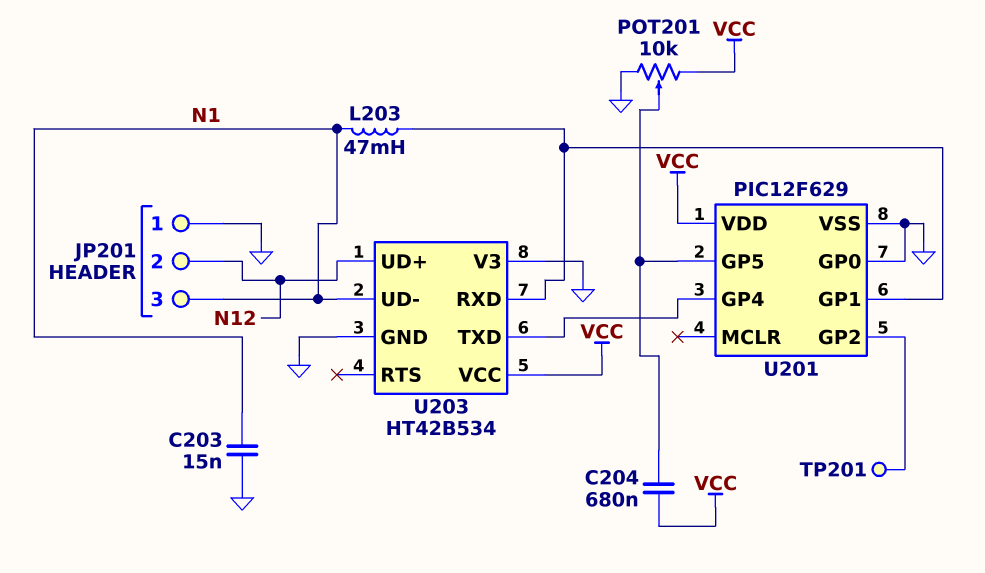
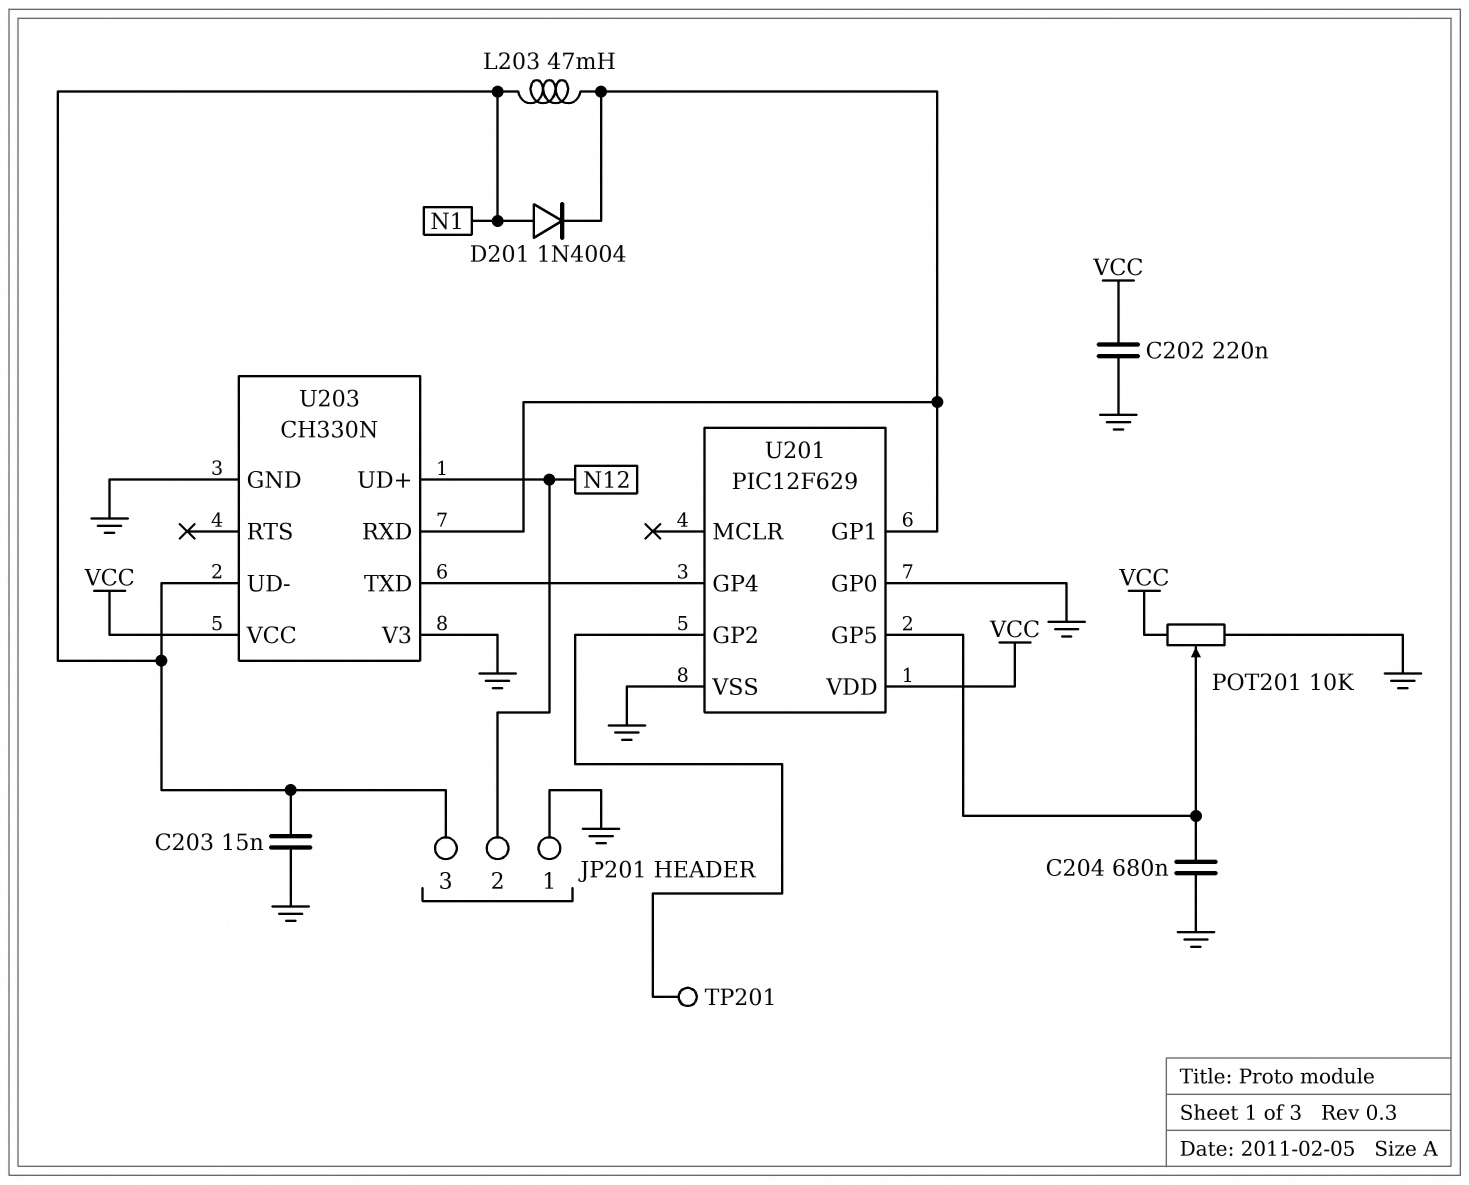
C202: none -> 220nF (GND, VCC)
C204: 680nF (U201/GP5, VCC) -> 680nF (GND, U201/GP5)
D201: none -> diode 1N4004 (A N1, K U201/GP1)
U203: HT42B534 -> CH330N

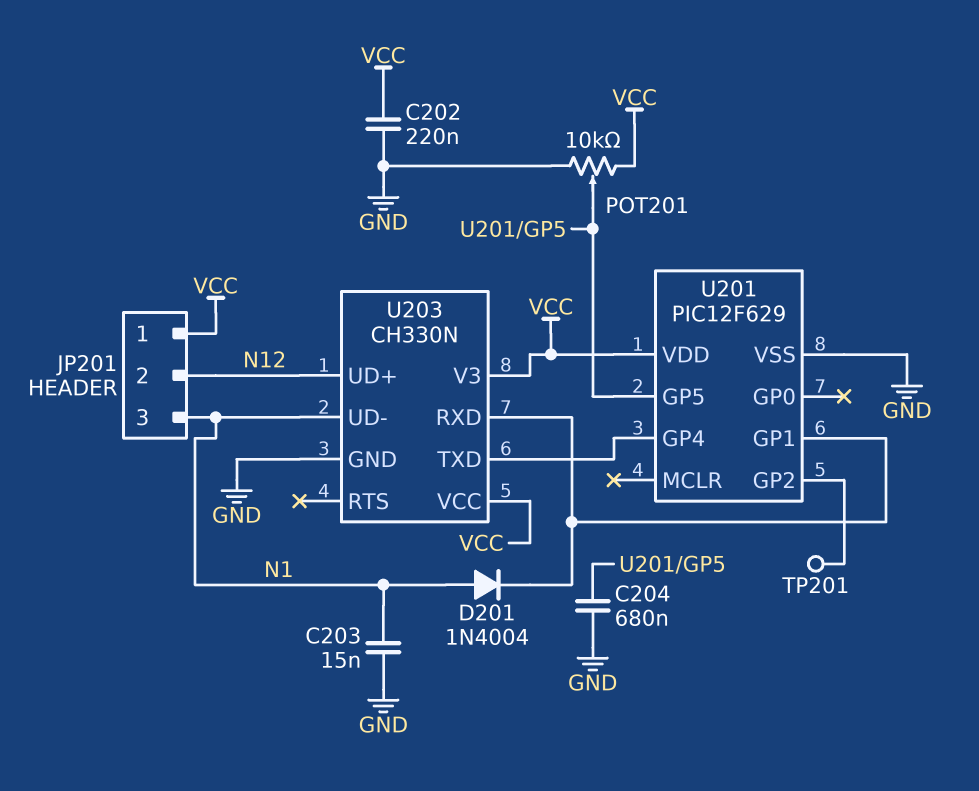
JP201 pin 1: GND -> VCC
L203: 47mH (N1, U201/GP1) -> none
U201 pin GP0: GND -> none
U203 pin V3: GND -> VCC

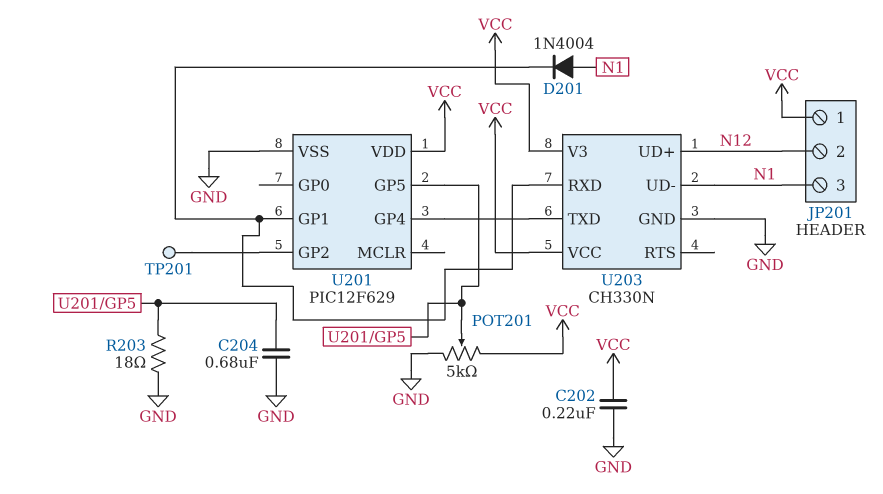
C203: 15nF (GND, N1) -> none
POT201: 10k (GND, VCC, wiper U201/GP5) -> 5k (GND, VCC, wiper U201/GP5)
R203: none -> 18 (GND, U201/GP5)

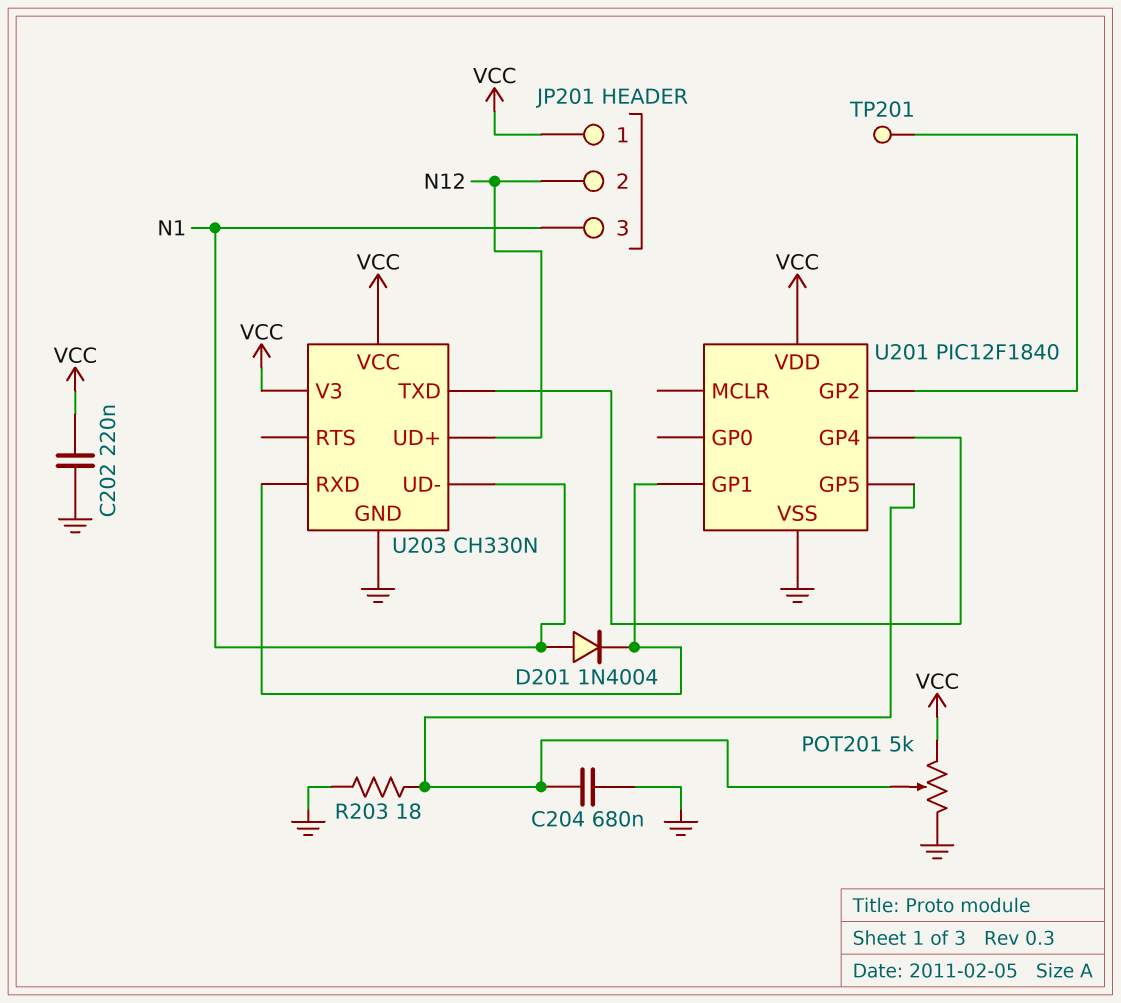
U201: PIC12F629 -> PIC12F1840

